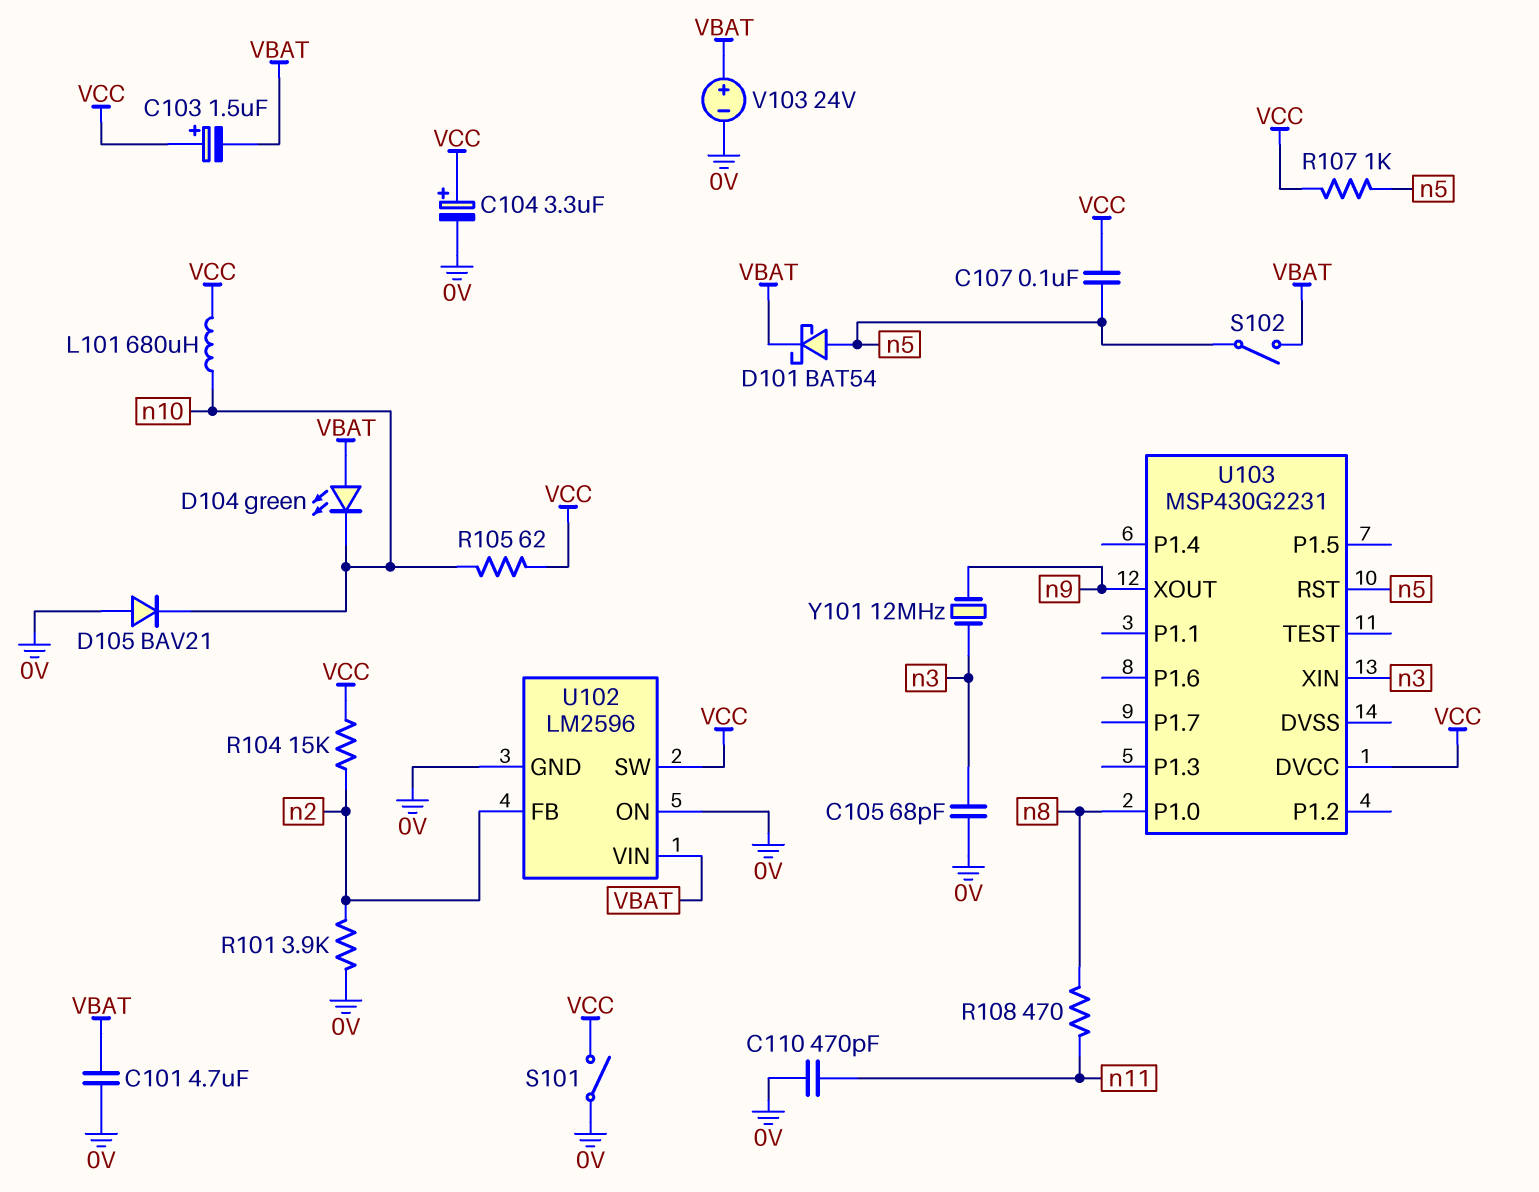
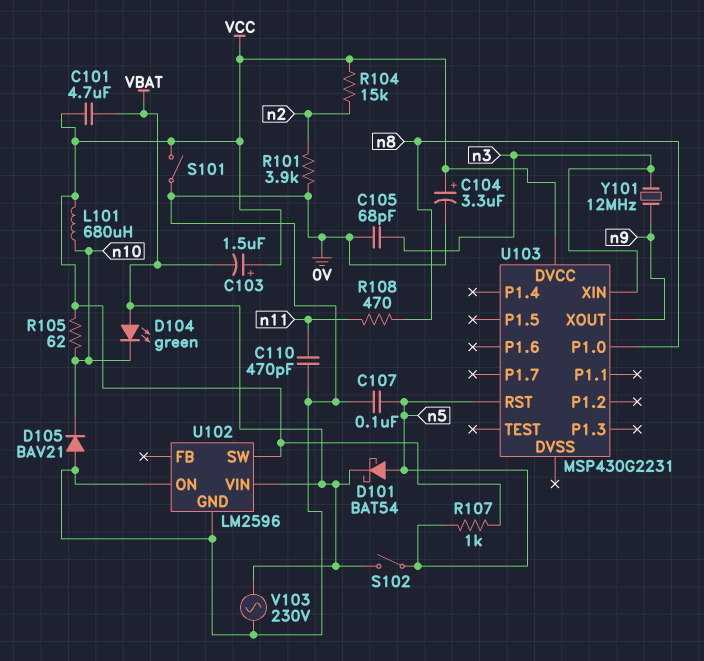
C101: 4.7uF (0V, VBAT) -> 4.7uF (VBAT, VCC)
C107: 100nF (VCC, n5) -> 100nF (0V, n5)
U102 pin FB: n2 -> none
V103: 24V (plus VBAT, minus 0V) -> AC 230V (0V, VBAT)

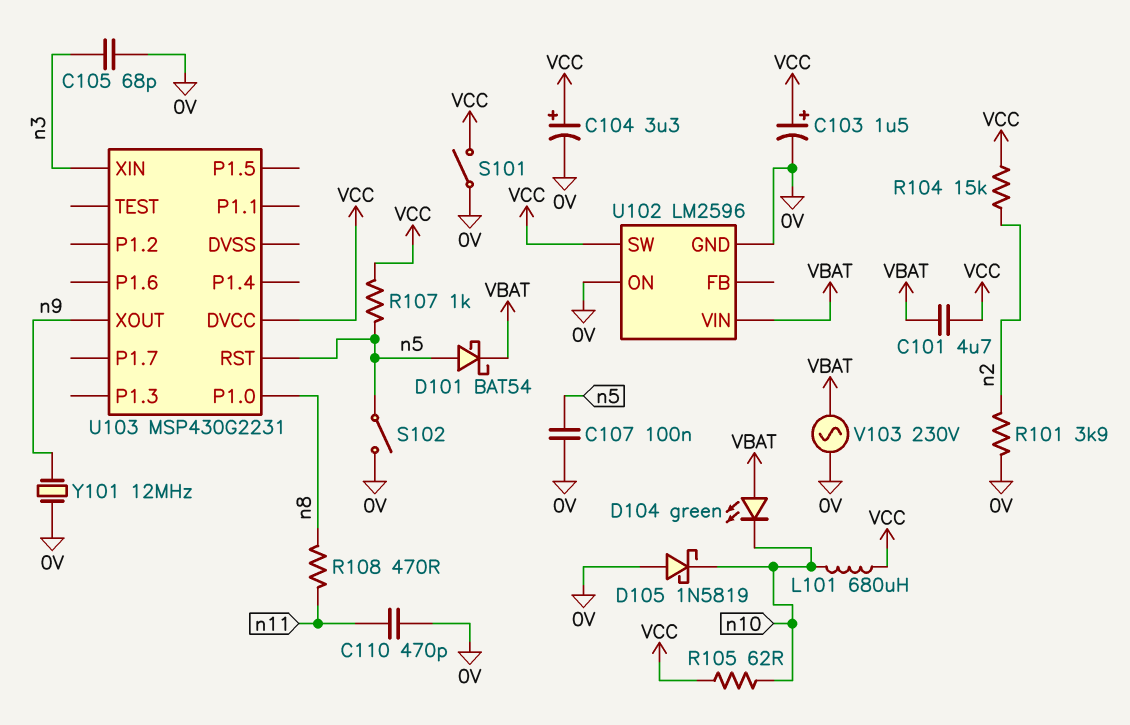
C103: 1.5uF (plus VCC, minus VBAT) -> 1.5uF (plus VCC, minus 0V)
D105: diode BAV21 (A 0V, K n10) -> schottky 1N5819 (A 0V, K n10)
S102: switch (VBAT, n5) -> switch (0V, n5)
Y101: 12MHz (n3, n9) -> 12MHz (0V, n9)

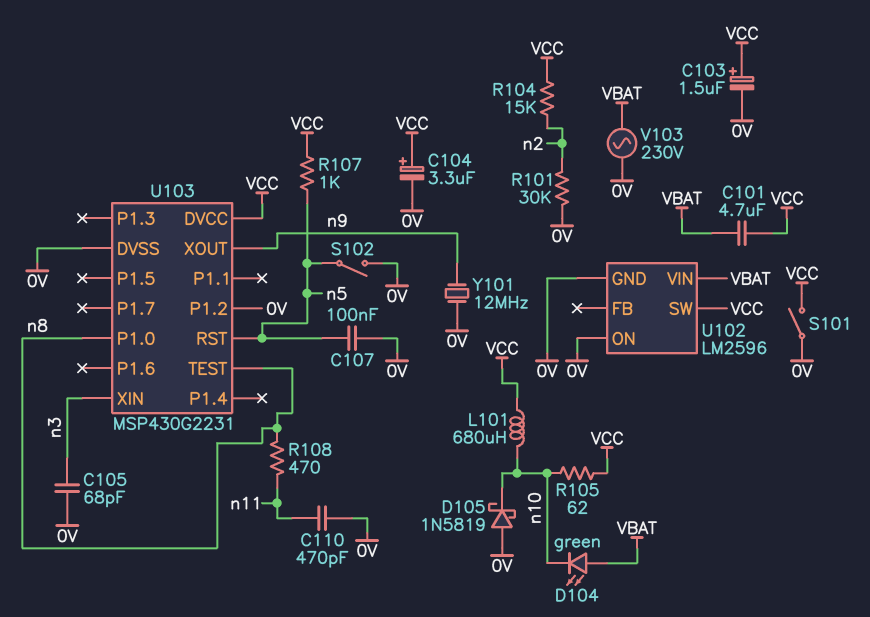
D101: schottky BAT54 (A n5, K VBAT) -> none
R101: 3.9k (0V, n2) -> 30k (0V, n2)
U103 pin DVSS: none -> 0V
U103 pin P1.2: none -> 0V
U103 pin TEST: none -> n8

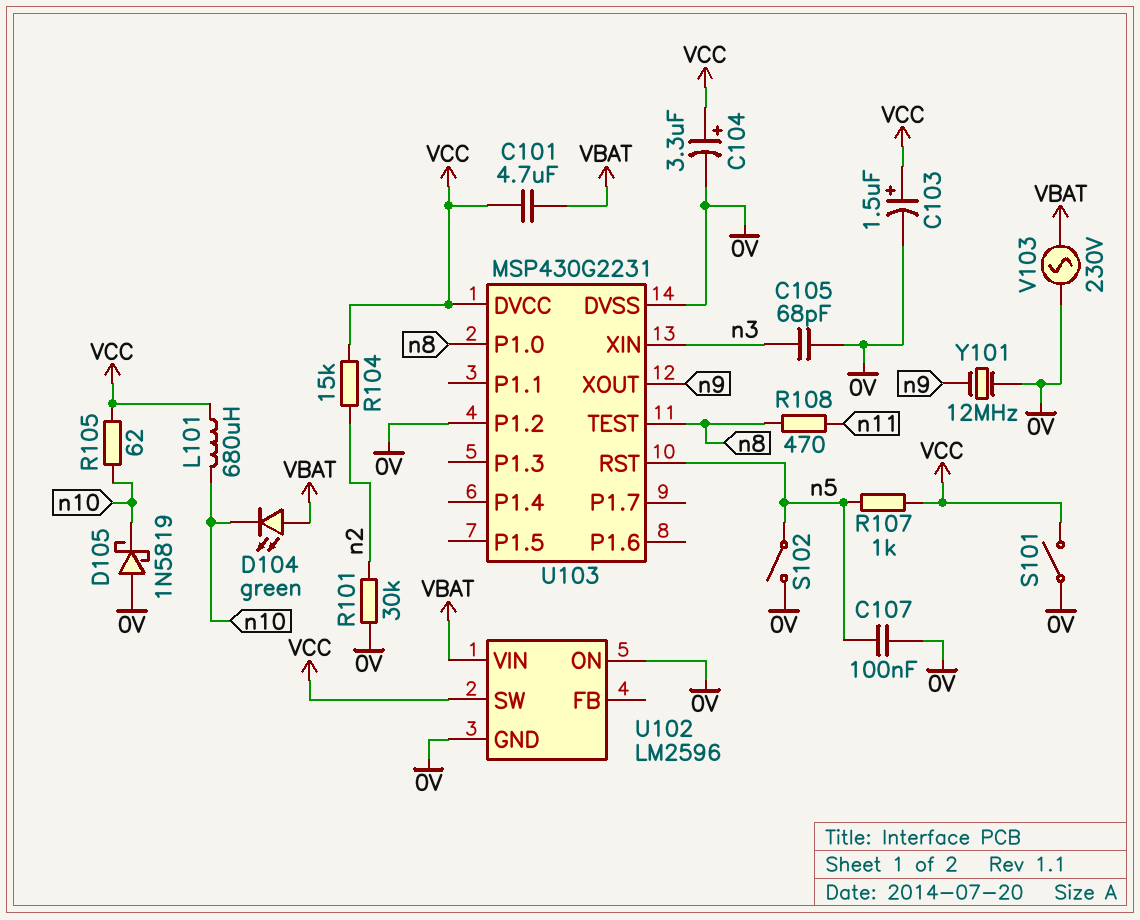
C110: 470pF (0V, n11) -> none

